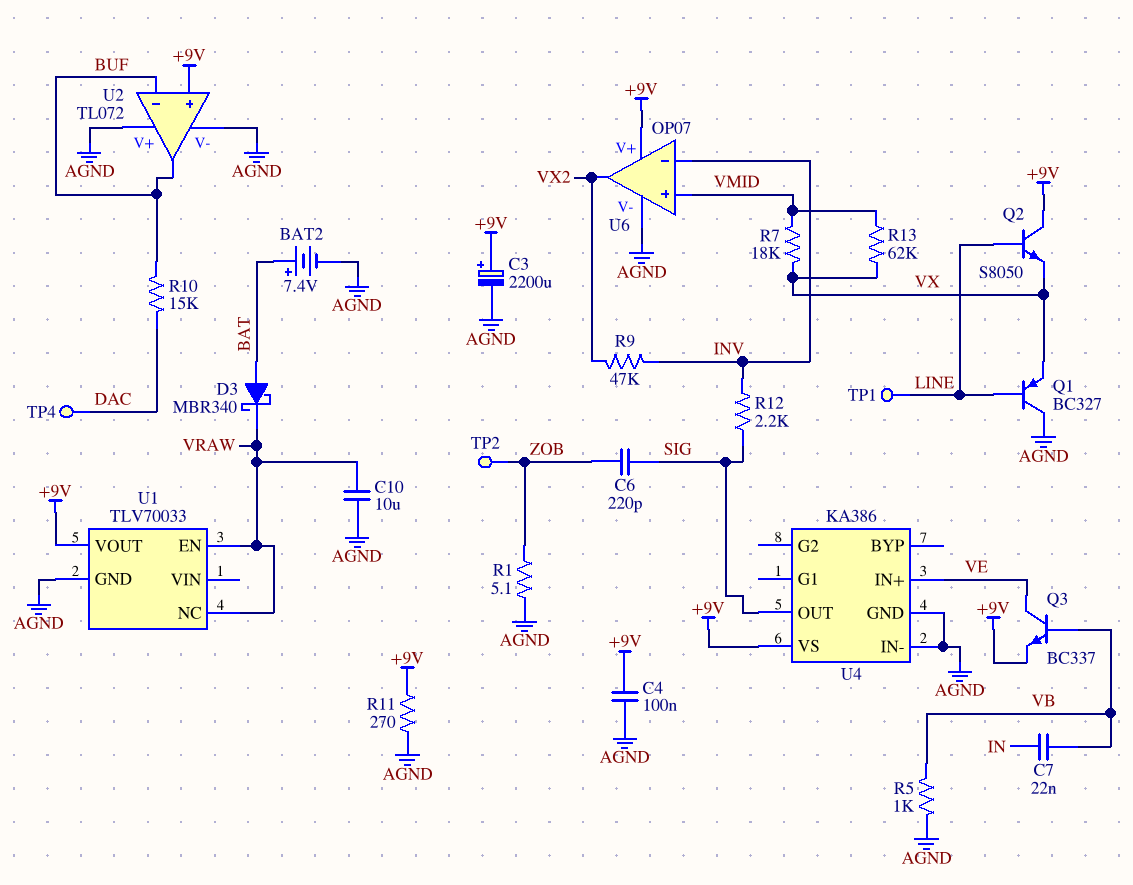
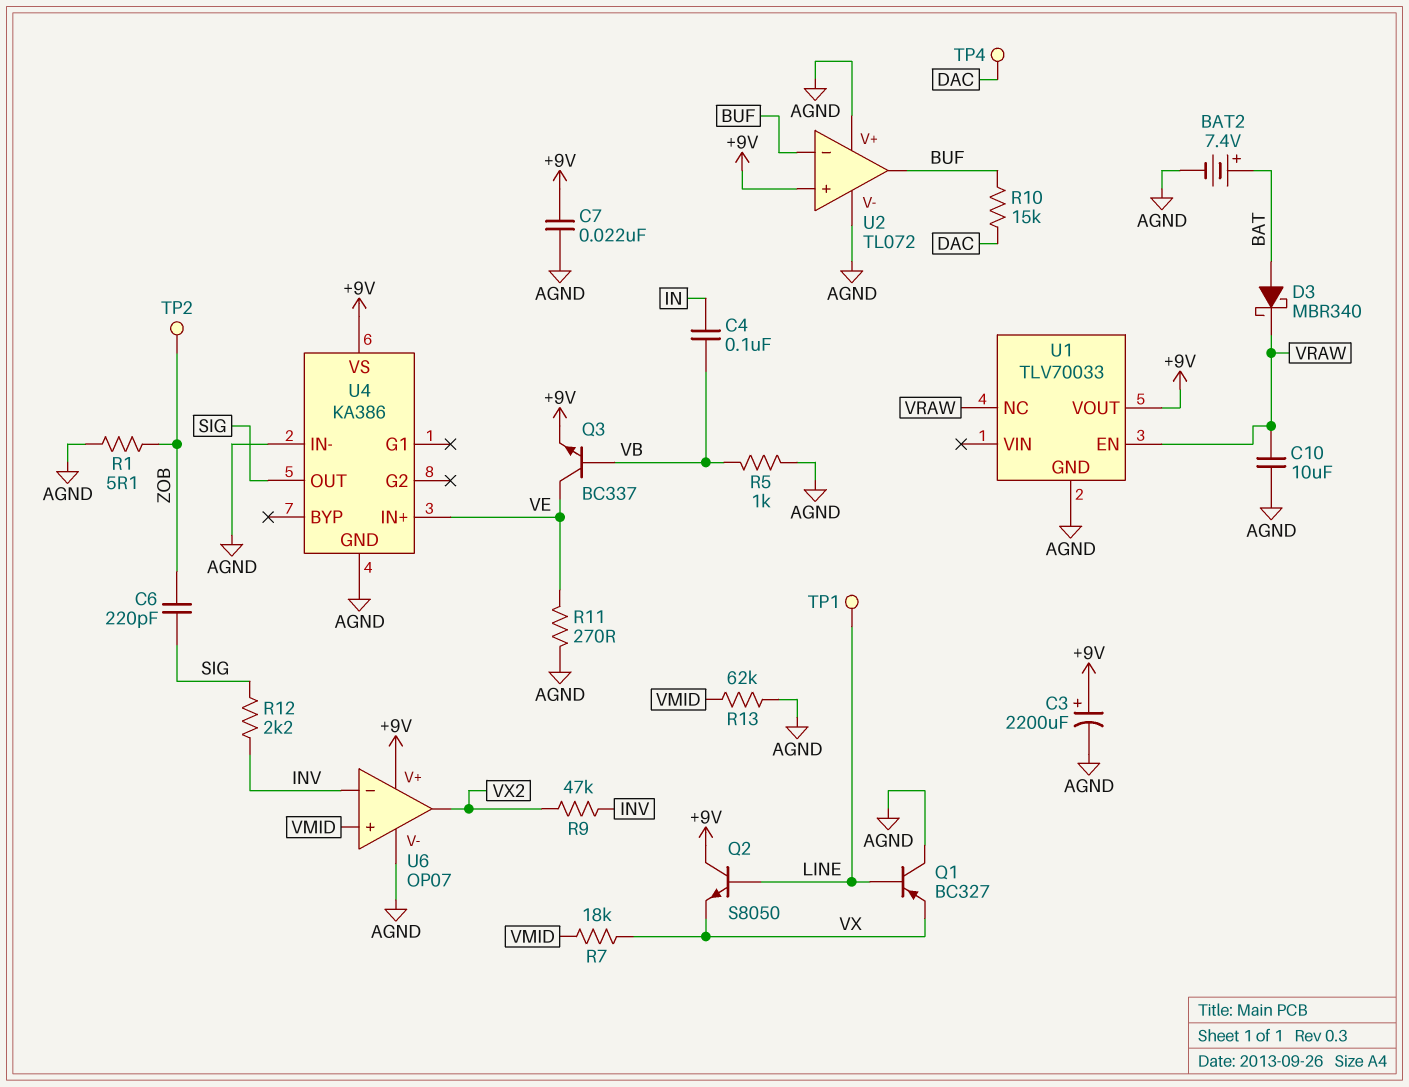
C4: 100nF (+9V, AGND) -> 100nF (IN, VB)
C7: 22nF (IN, VB) -> 22nF (+9V, AGND)
R11: 270 (+9V, AGND) -> 270 (AGND, VE)
R13: 62k (VMID, VX) -> 62k (AGND, VMID)

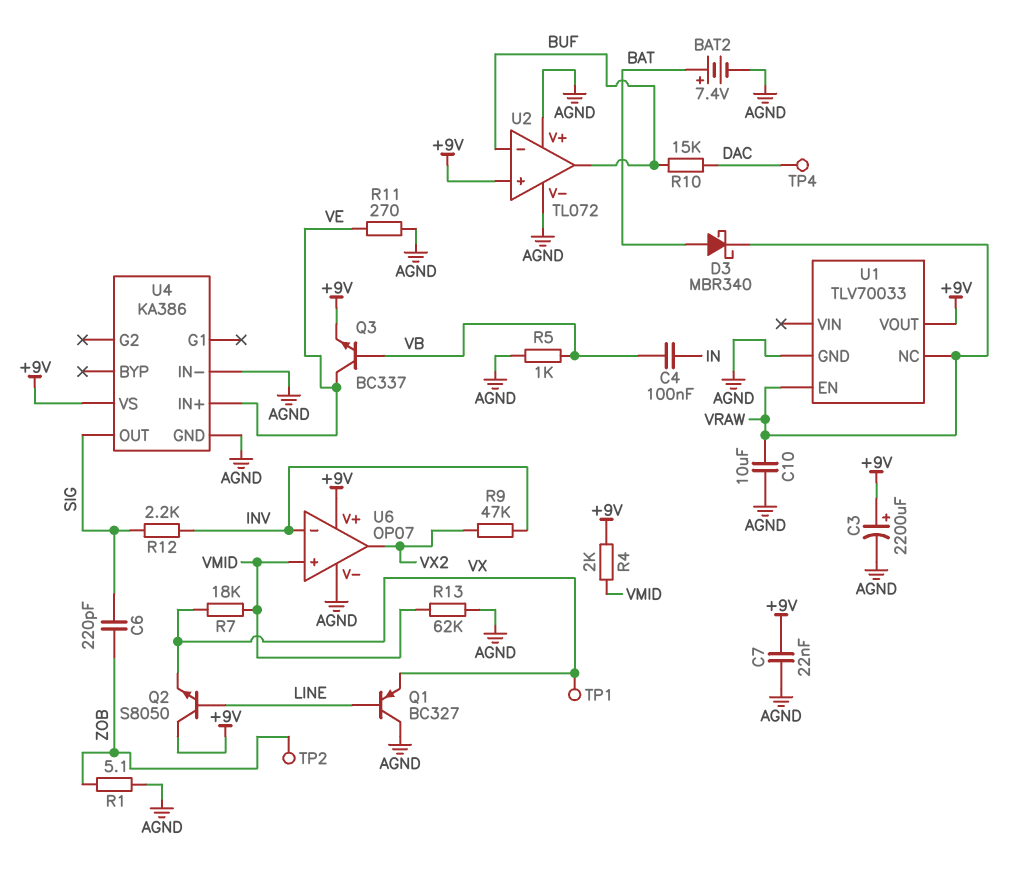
R4: none -> 2k (+9V, VMID)
TP1: test point (LINE) -> test point (VX)

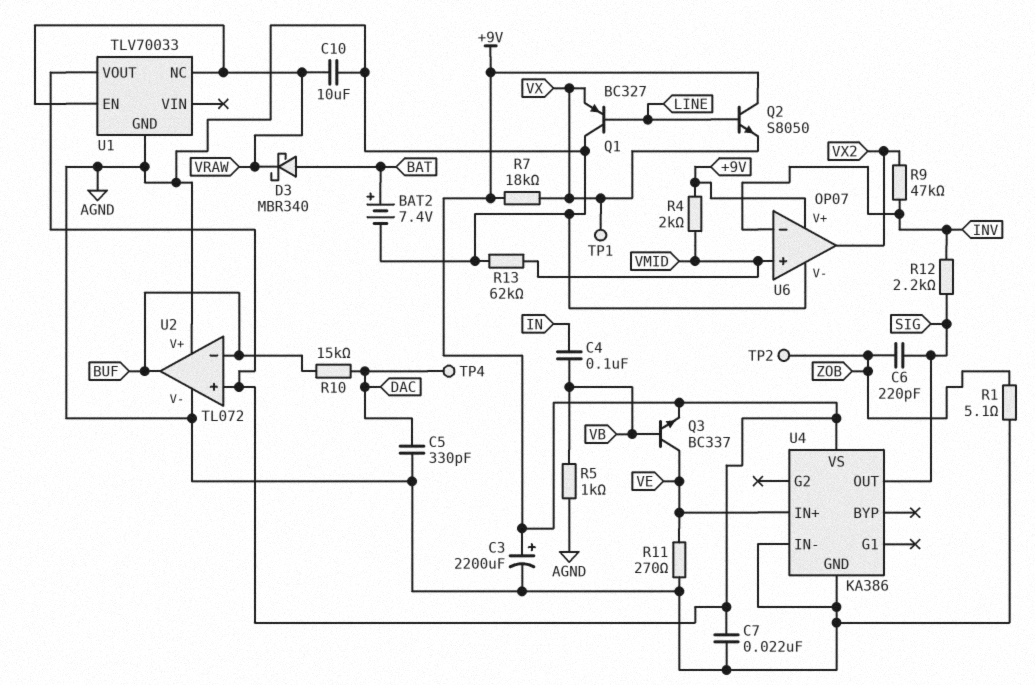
C5: none -> 330pF (AGND, DAC)
R7: 18k (VMID, VX) -> 18k (+9V, VX)

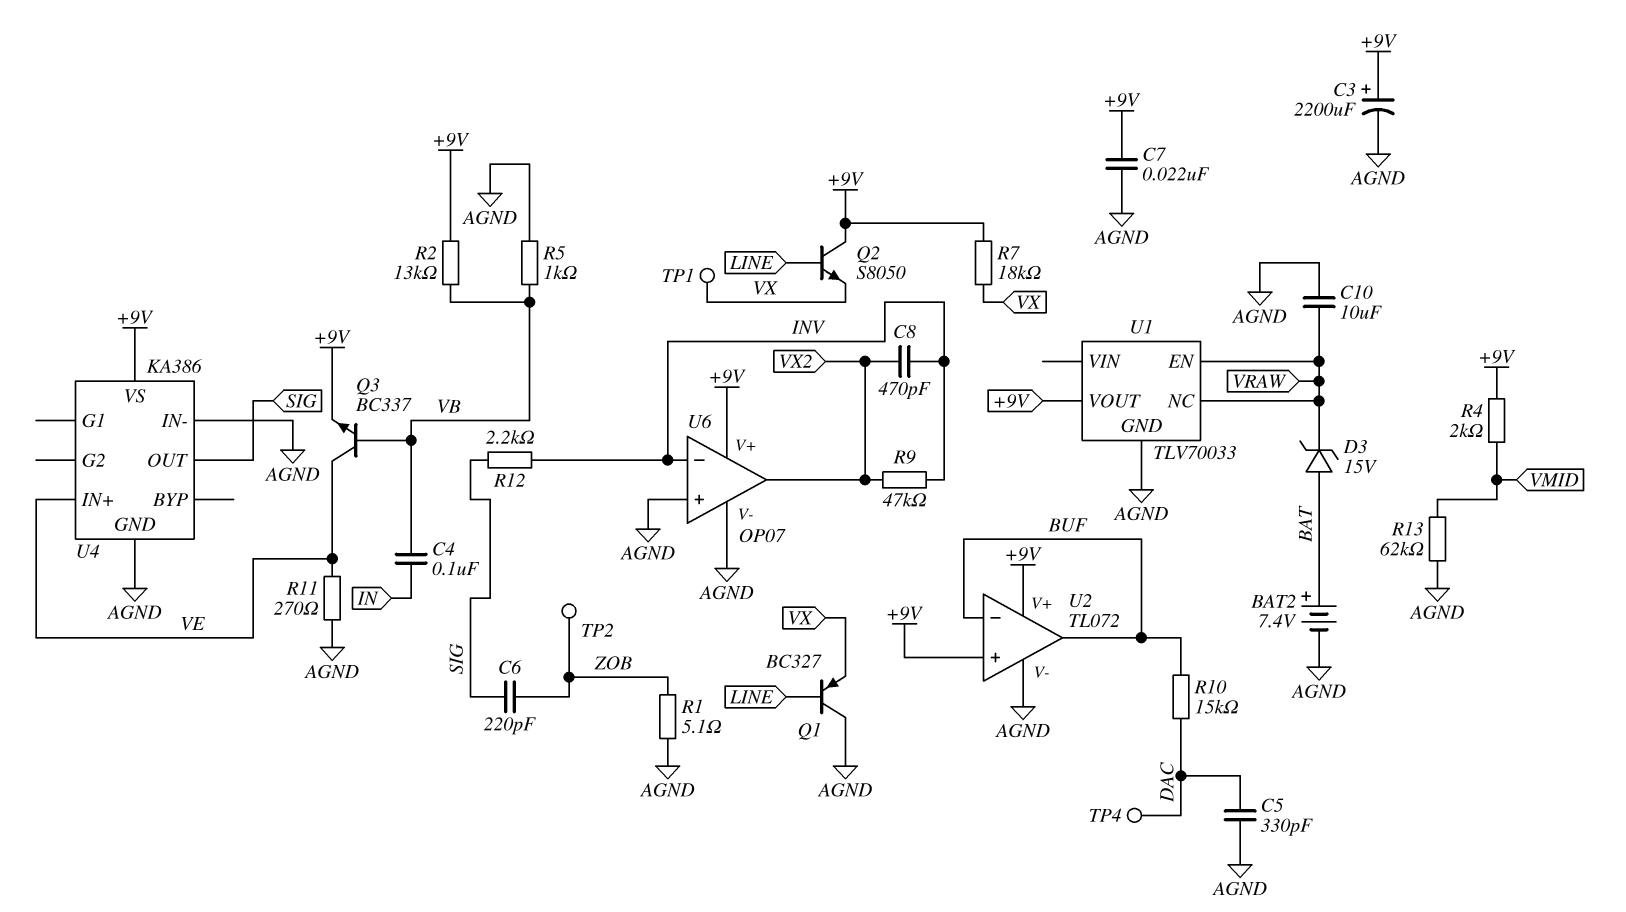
C8: none -> 470pF (INV, VX2)
D3: schottky MBR340 (A BAT, K VRAW) -> zener 15V (A BAT, K VRAW)
R2: none -> 13k (+9V, VB)
U2 pin V+: AGND -> +9V
U6 pin in+: VMID -> AGND

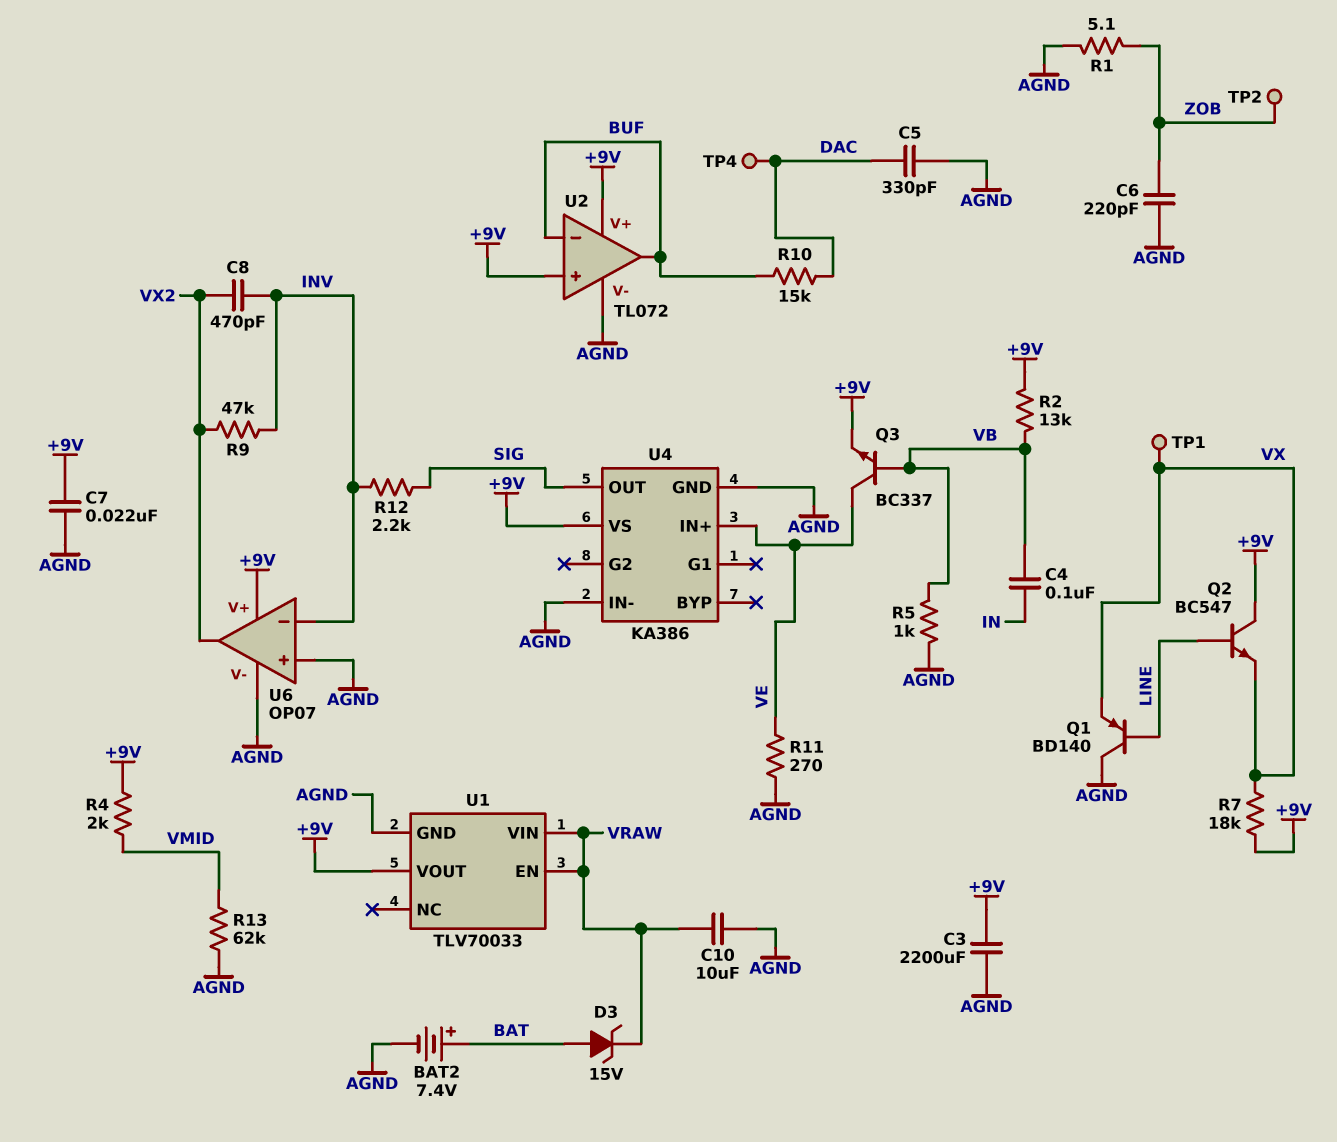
C3: 2200uF (plus +9V, minus AGND) -> 2200uF (+9V, AGND)
C6: 220pF (SIG, ZOB) -> 220pF (AGND, ZOB)
Q1: PNP BC327 (B LINE, C AGND, E VX) -> PNP BD140 (B LINE, C AGND, E VX)
Q2: NPN S8050 (B LINE, C +9V, E VX) -> NPN BC547 (B LINE, C +9V, E VX)
U1 pin NC: VRAW -> none
U1 pin VIN: none -> VRAW

